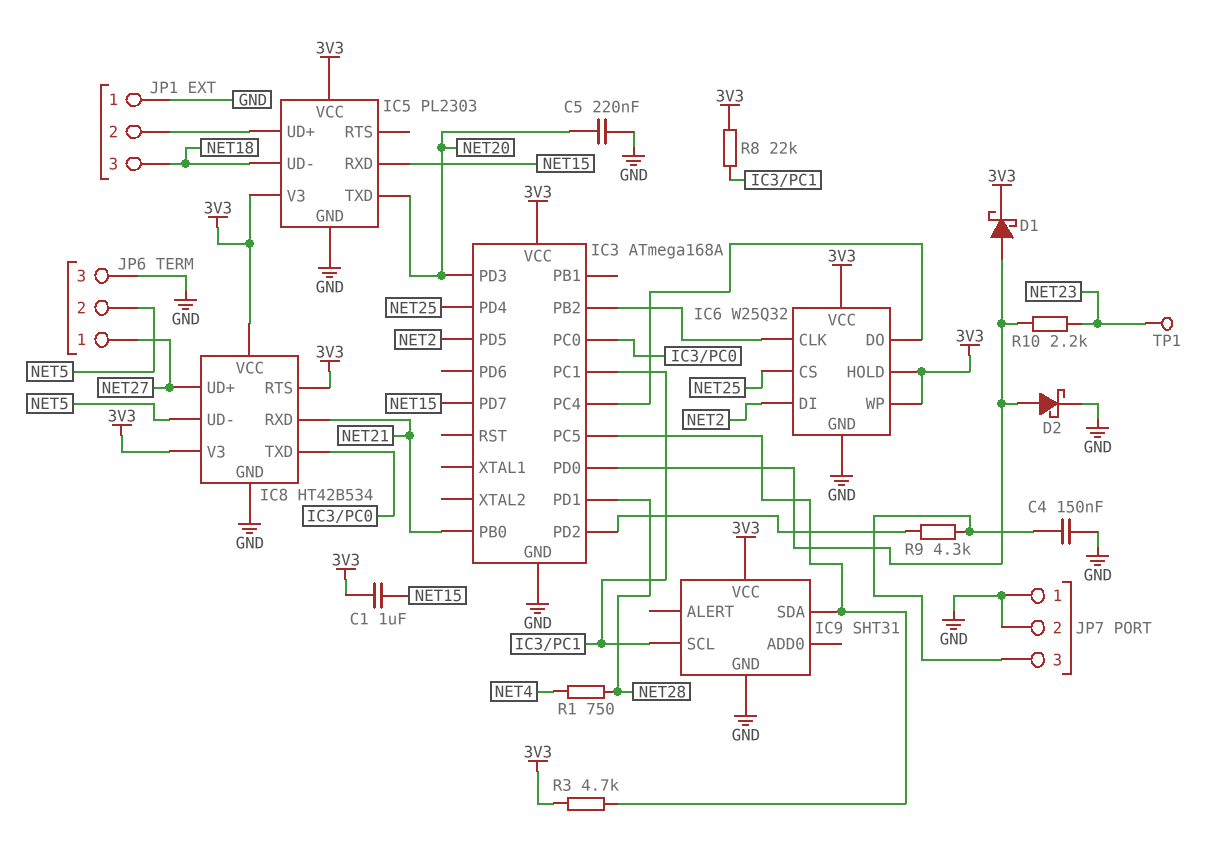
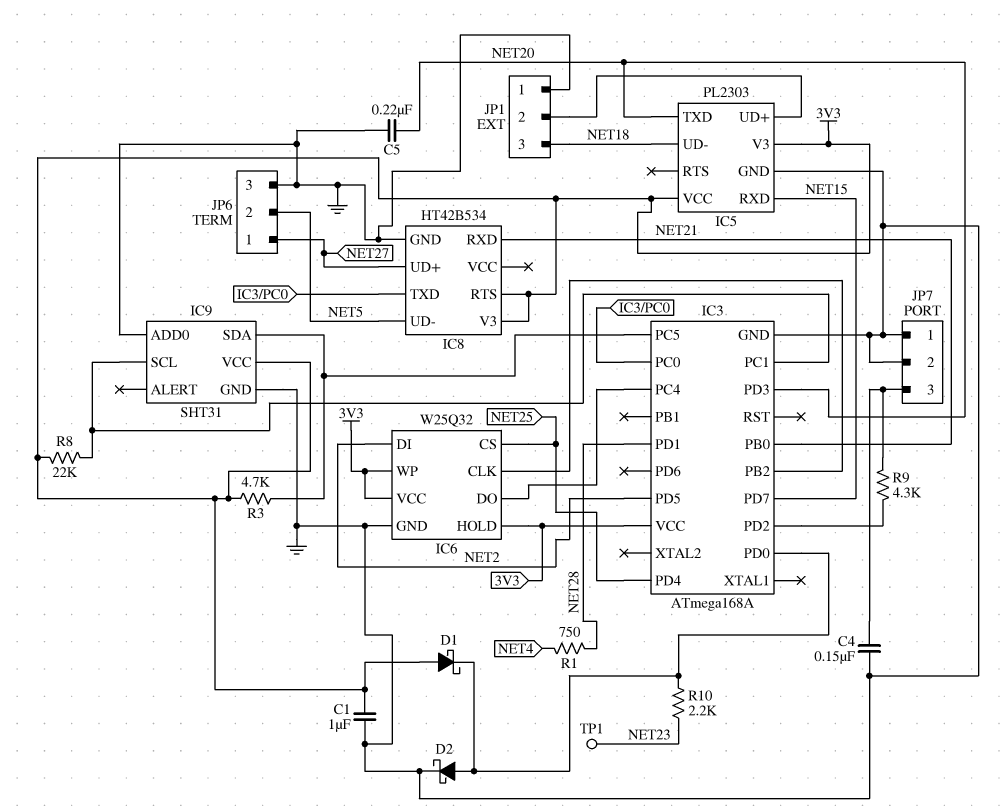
C1: 1uF (3V3, NET15) -> 1uF (3V3, GND)
D1: schottky (A IC3/PD0, K 3V3) -> schottky (A 3V3, K IC3/PD0)
IC8 pin VCC: 3V3 -> none
IC9 pin ADD0: none -> GND

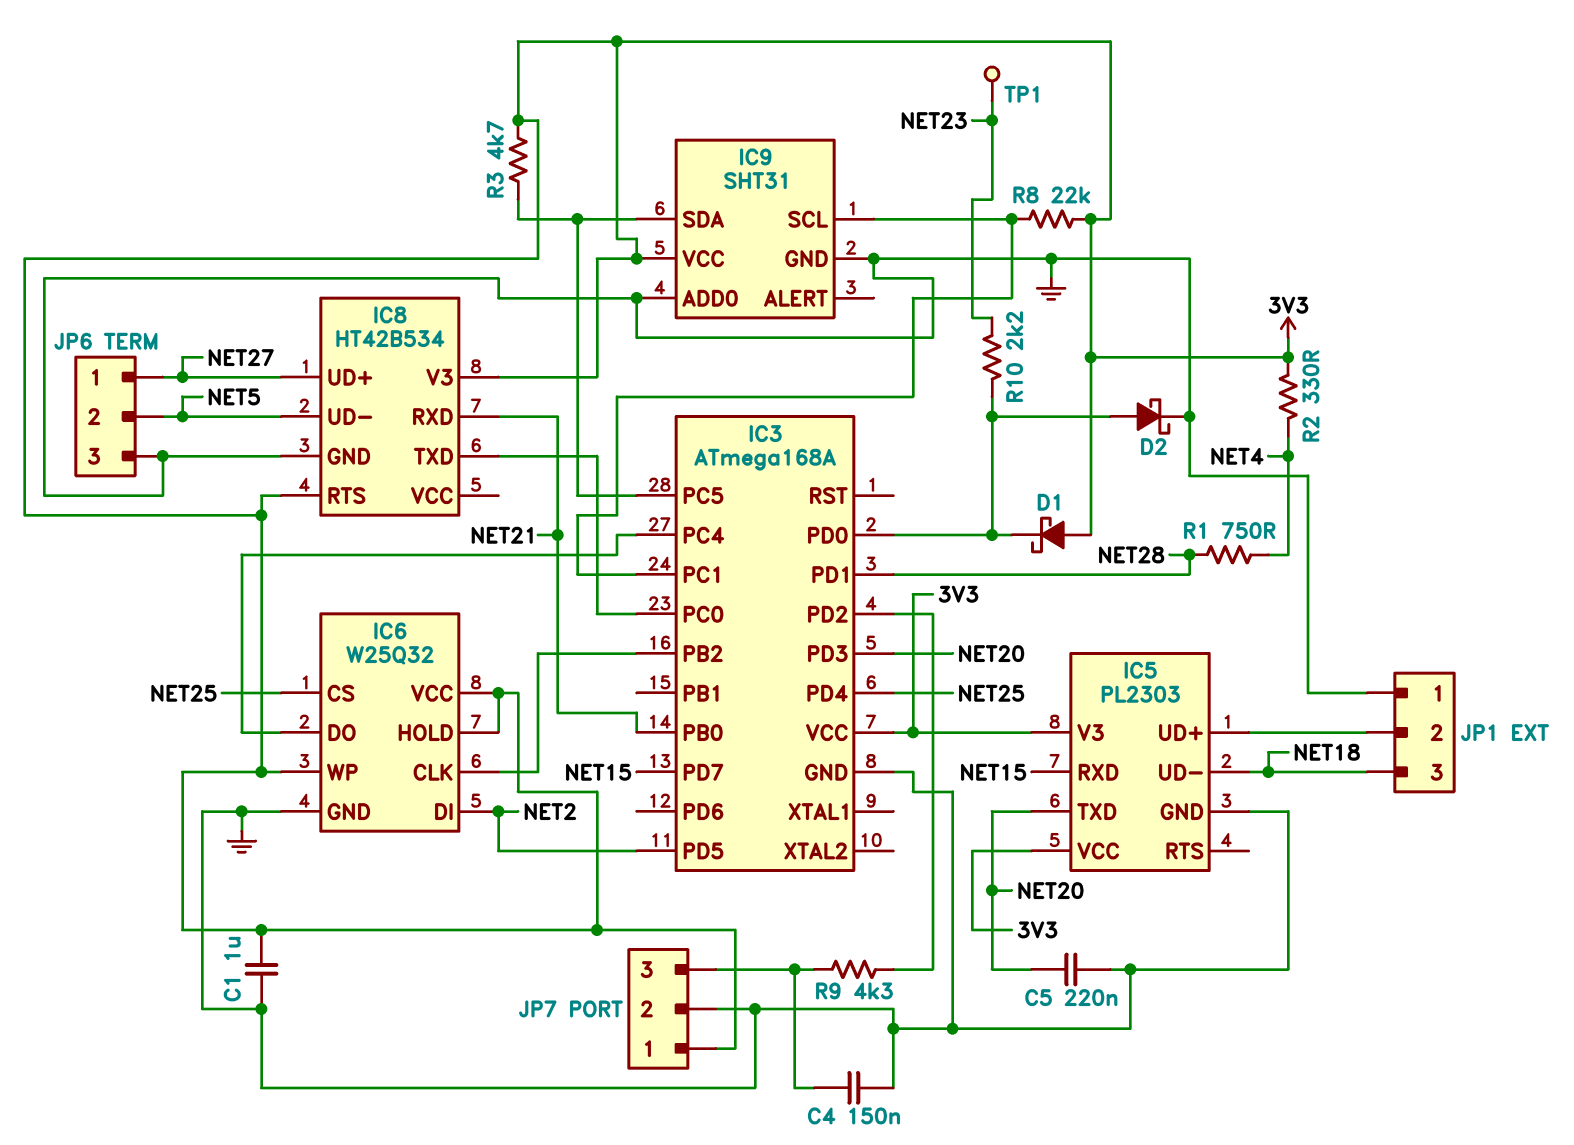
JP7 pin 1: GND -> 3V3
R2: none -> 330 (3V3, NET4)

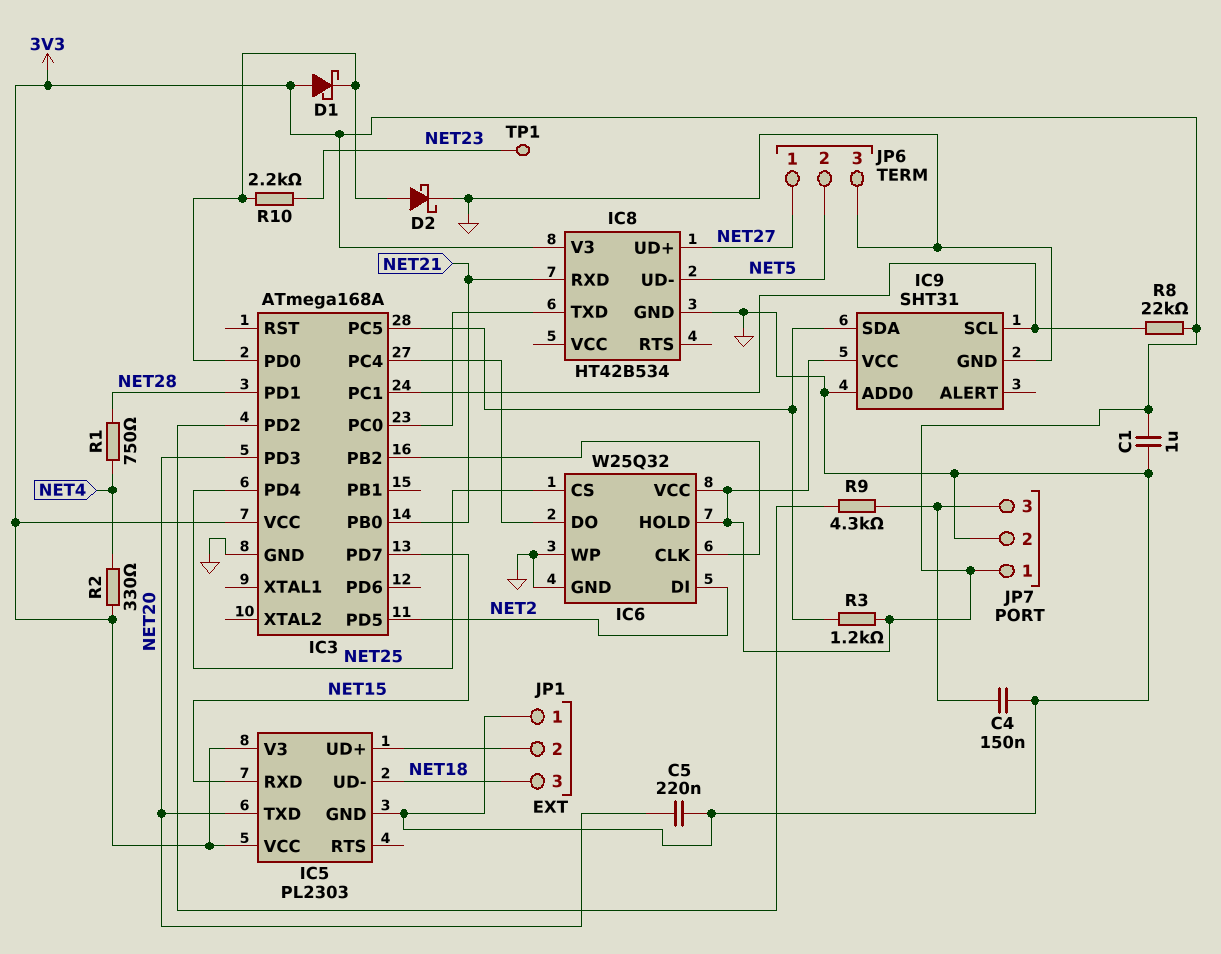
IC6 pin WP: 3V3 -> GND
IC8 pin RTS: 3V3 -> none
R3: 4.7k (3V3, IC3/PC5) -> 1.2k (3V3, IC3/PC5)

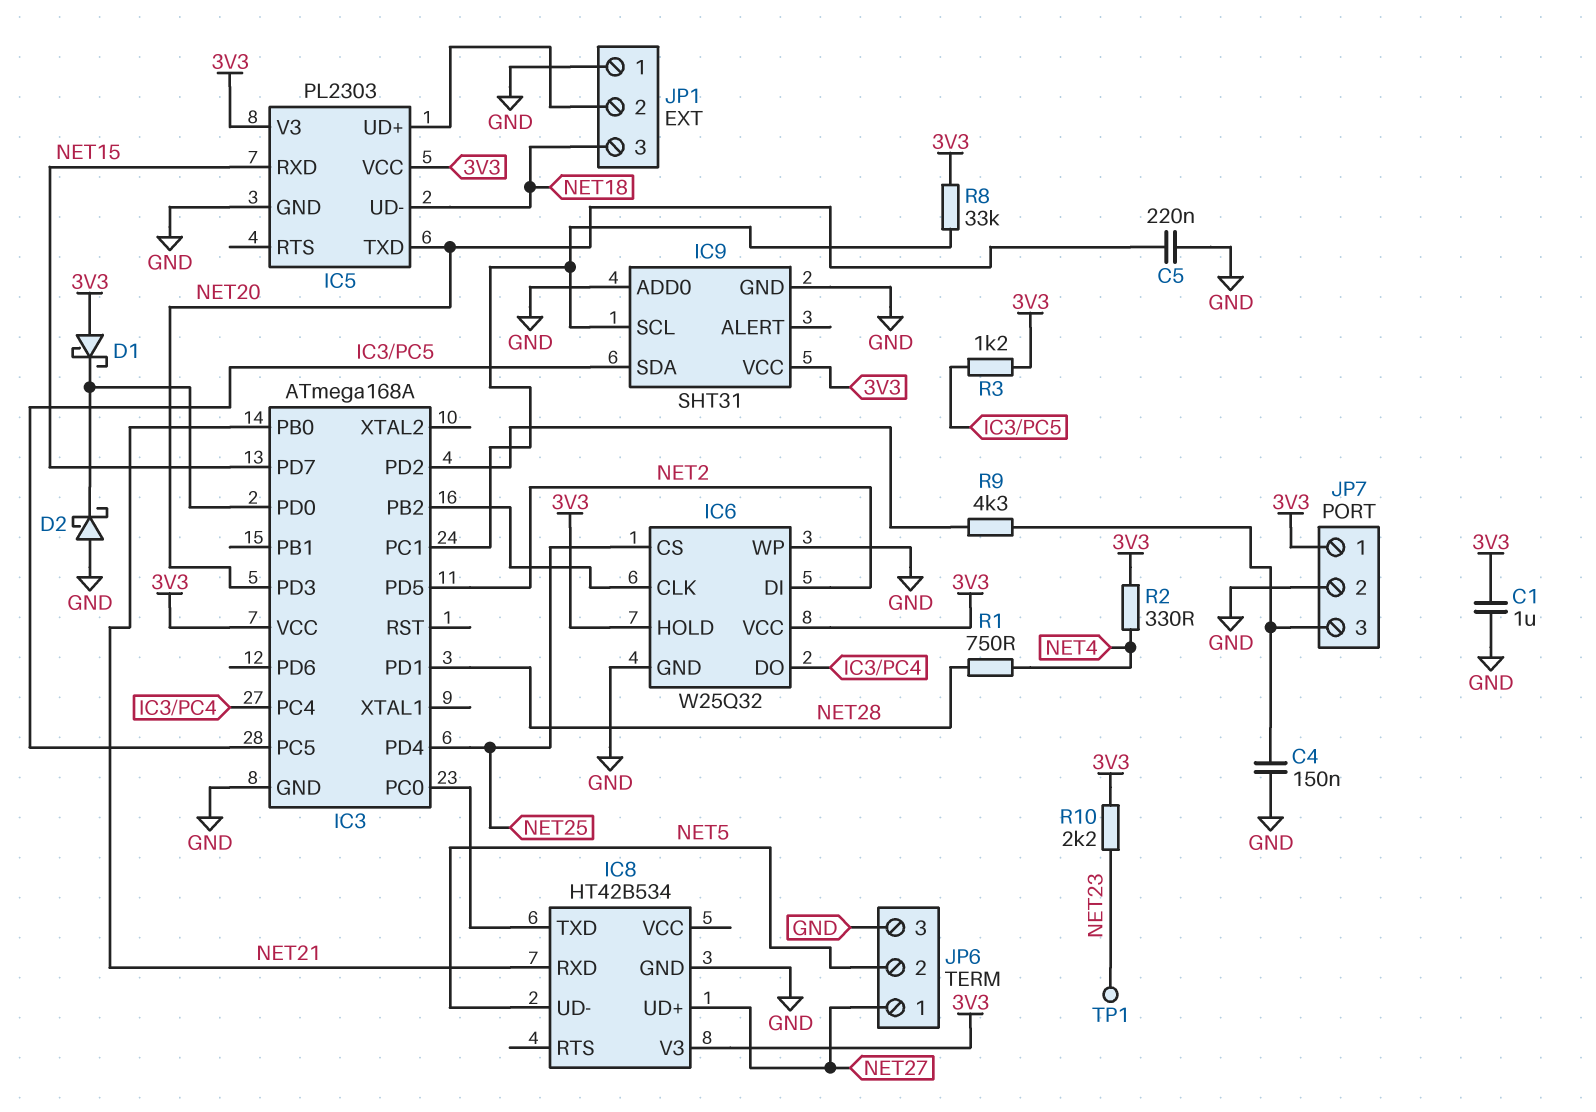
D2: schottky (A IC3/PD0, K GND) -> schottky (A GND, K IC3/PD0)
R8: 22k (3V3, IC3/PC1) -> 33k (3V3, IC3/PC1)
R10: 2.2k (IC3/PD0, NET23) -> 2.2k (3V3, NET23)

